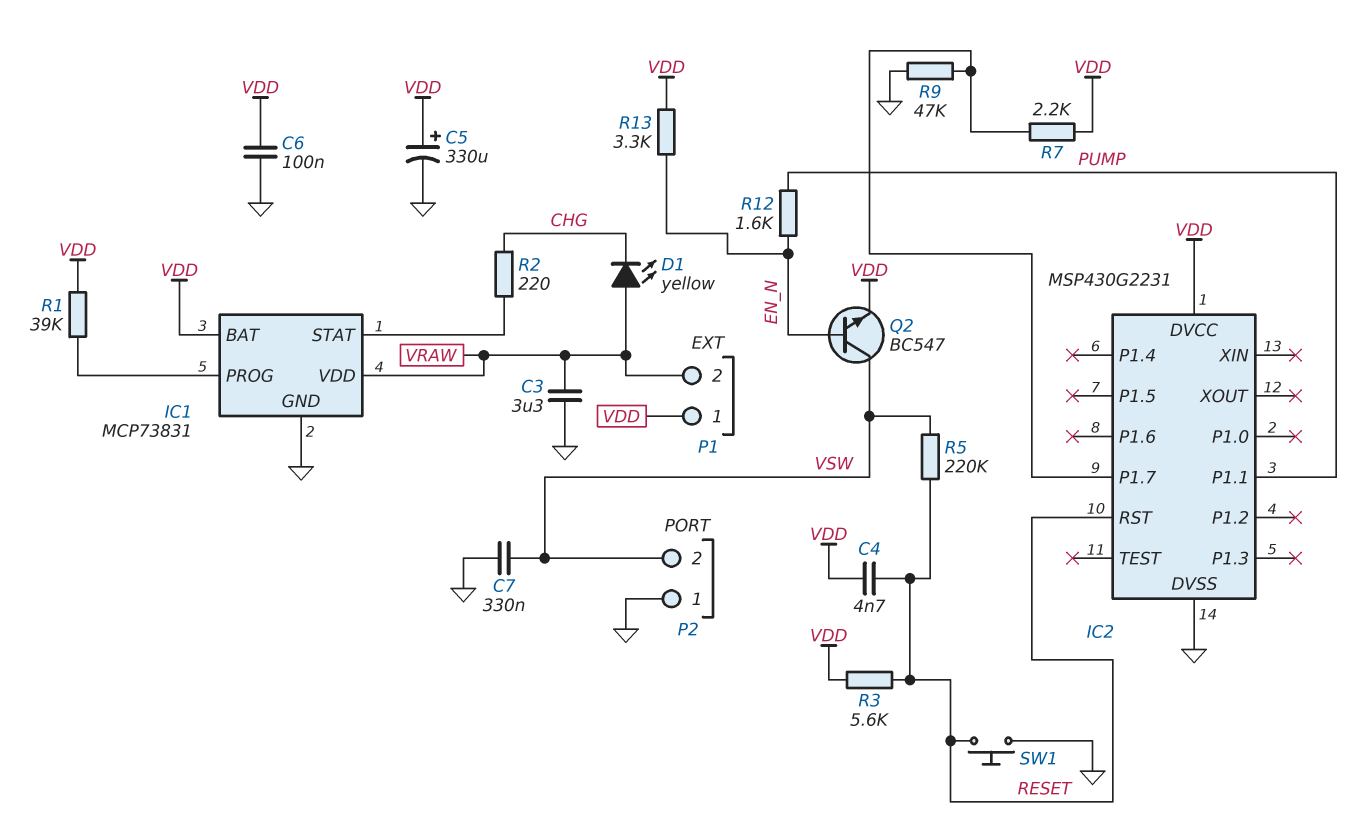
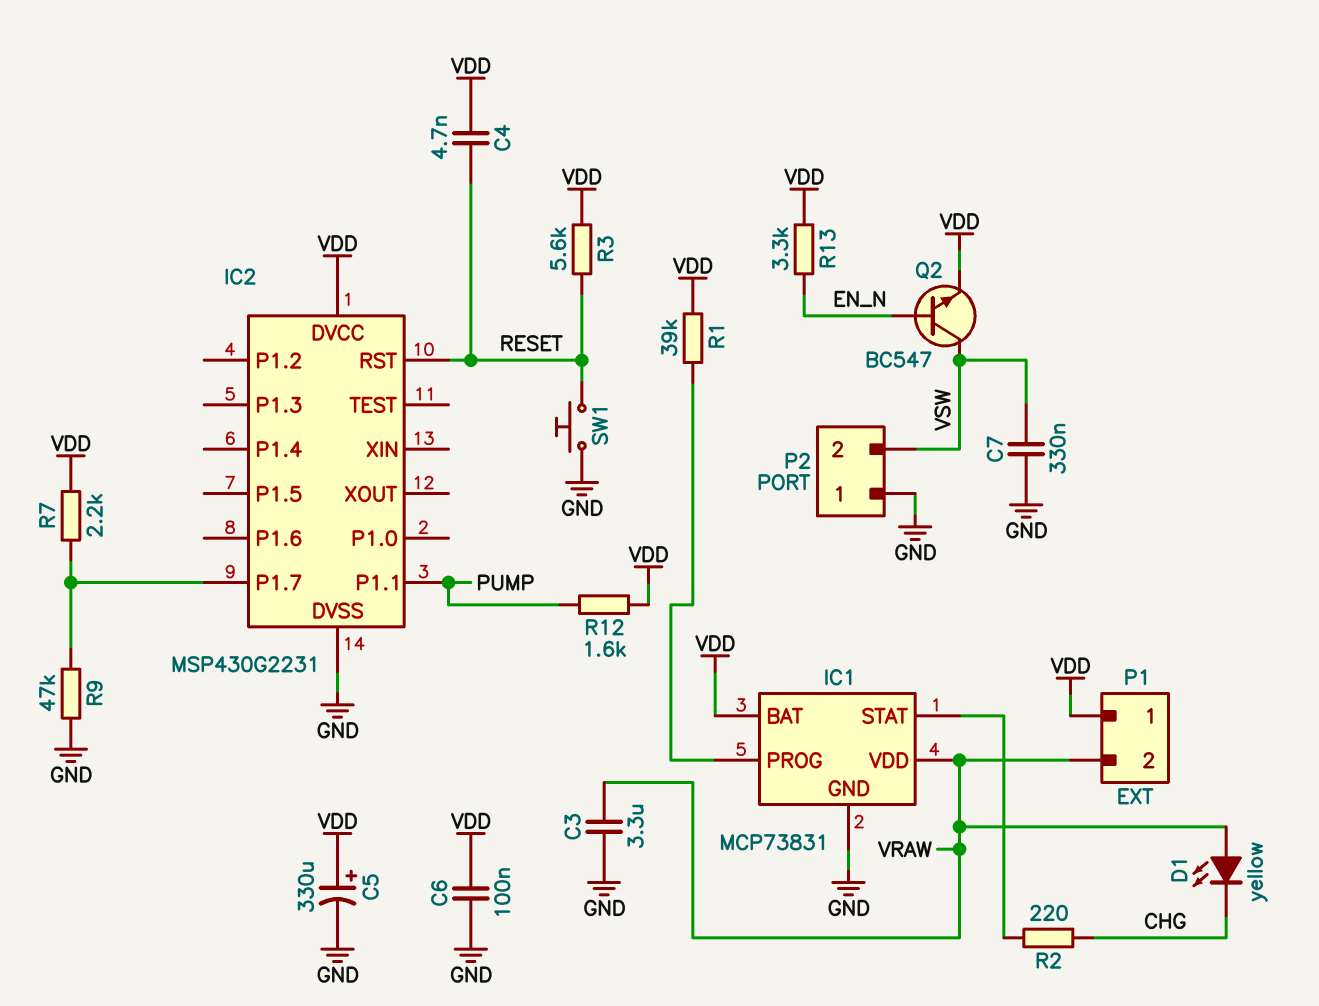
R5: 220k (RESET, VSW) -> none
R12: 1.6k (EN_N, PUMP) -> 1.6k (PUMP, VDD)

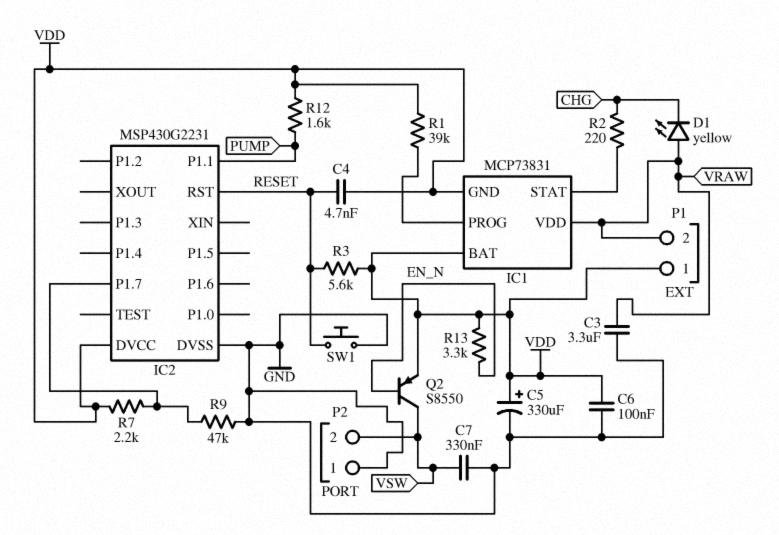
IC1 pin GND: GND -> VDD
Q2: NPN BC547 (B EN_N, C VSW, E VDD) -> PNP S8550 (B EN_N, C VSW, E VDD)

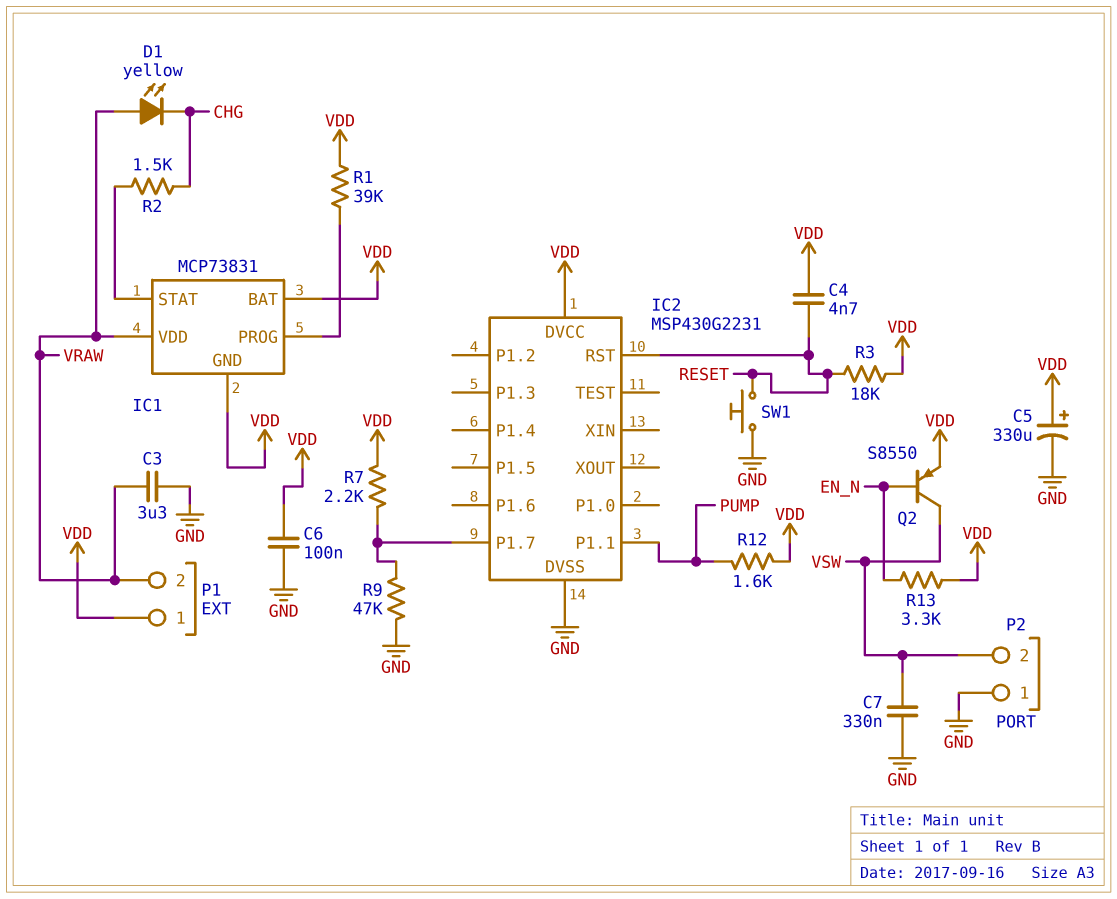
R2: 220 (CHG, IC1/STAT) -> 1.5k (CHG, IC1/STAT)
R3: 5.6k (RESET, VDD) -> 18k (RESET, VDD)

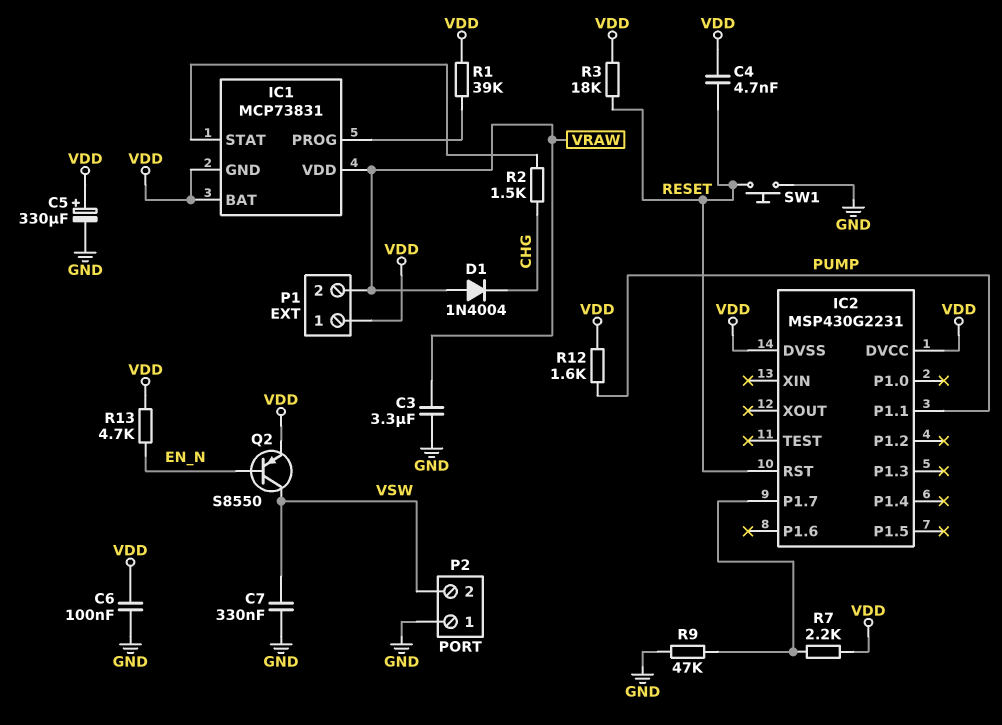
D1: LED yellow (A VRAW, K CHG) -> diode 1N4004 (A VRAW, K CHG)
IC2 pin DVSS: GND -> VDD
R13: 3.3k (EN_N, VDD) -> 4.7k (EN_N, VDD)

